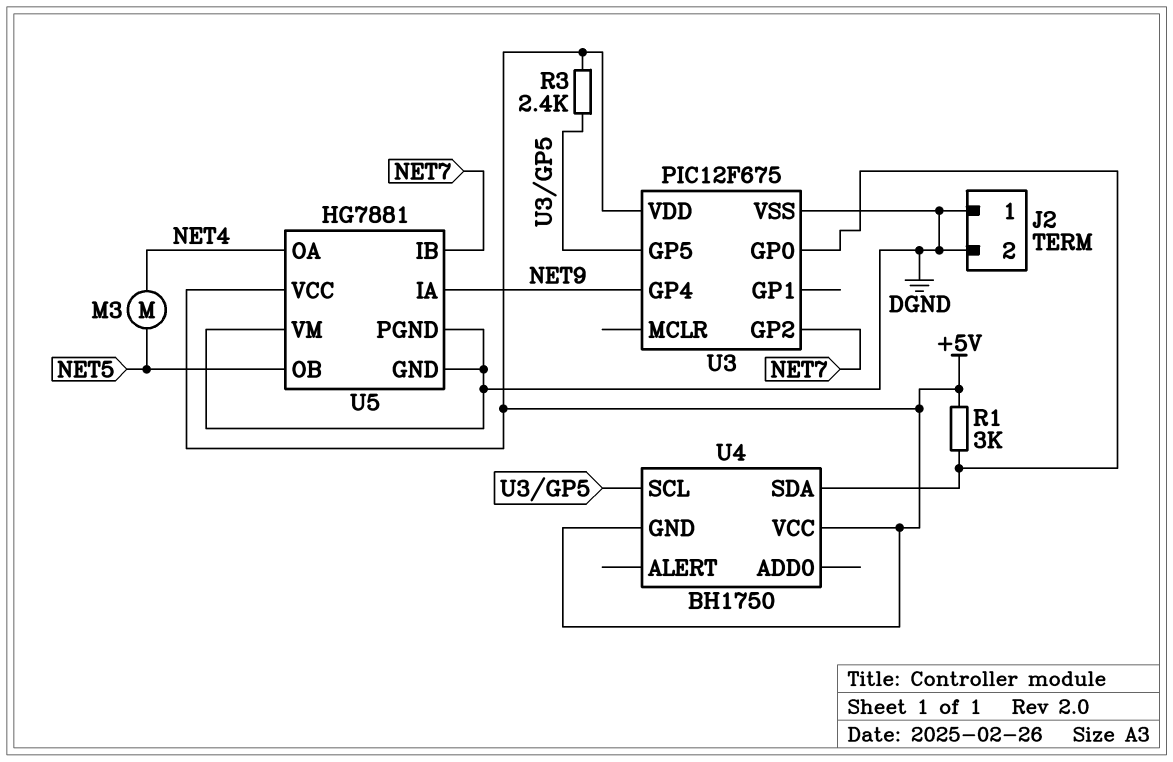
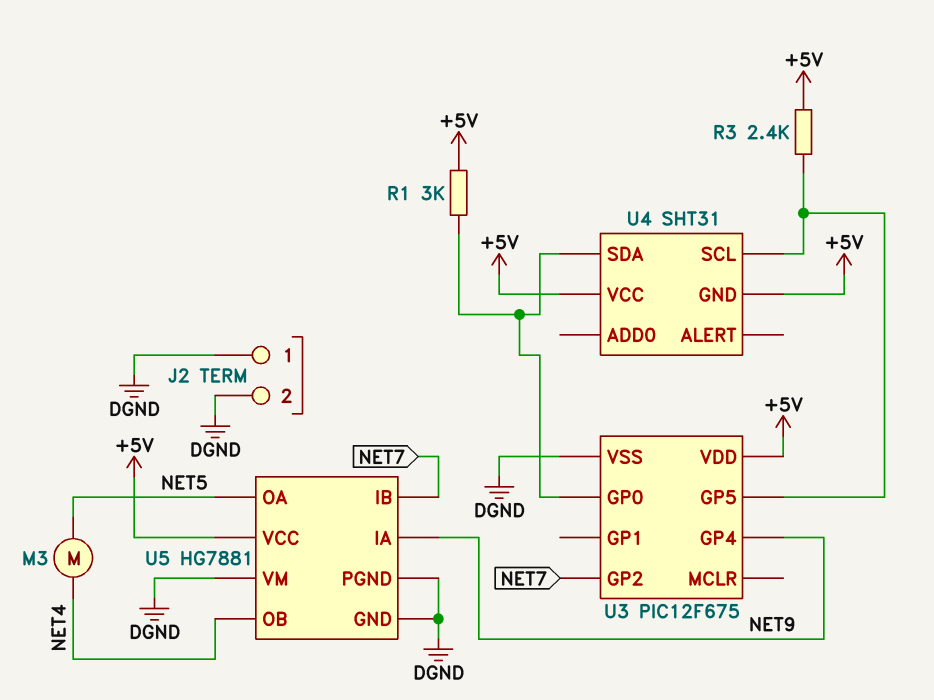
U4: BH1750 -> SHT31
U5 pin OA: NET4 -> NET5
U5 pin OB: NET5 -> NET4

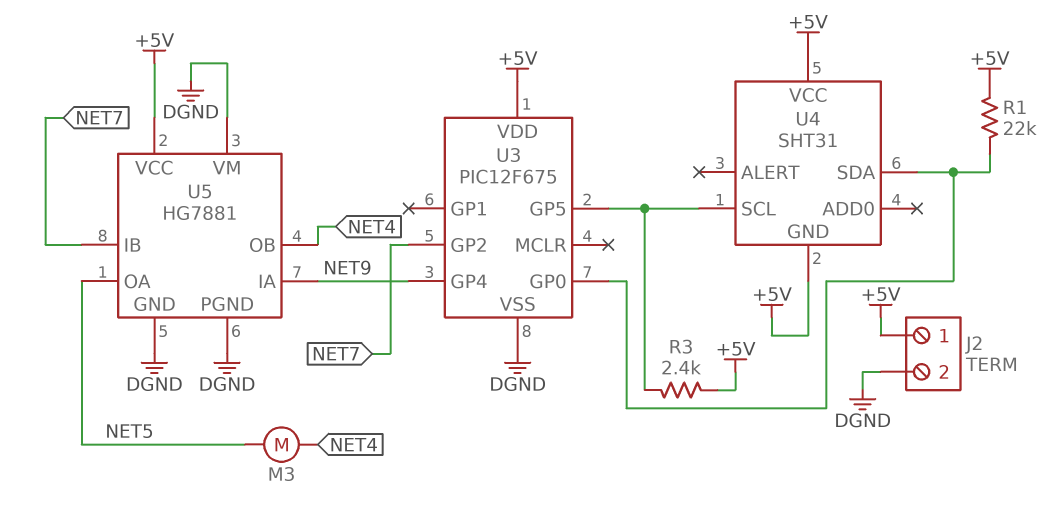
J2 pin 1: DGND -> +5V
R1: 3k (+5V, U3/GP0) -> 22k (+5V, U3/GP0)

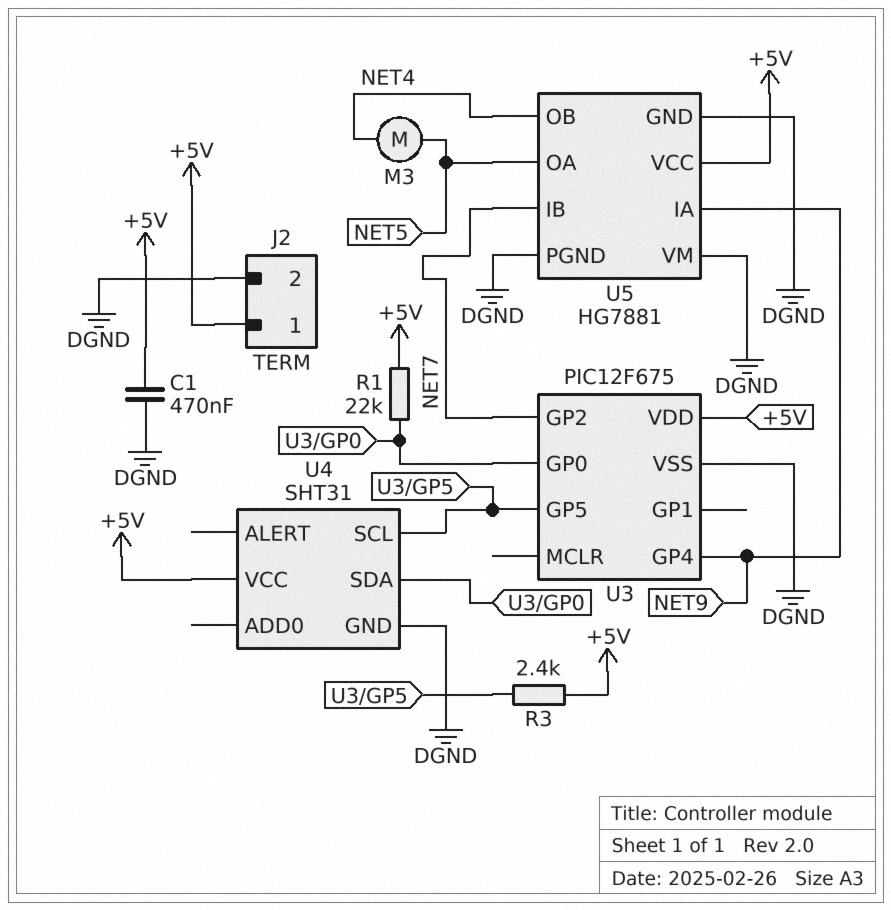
C1: none -> 470nF (+5V, DGND)
U4 pin GND: +5V -> DGND

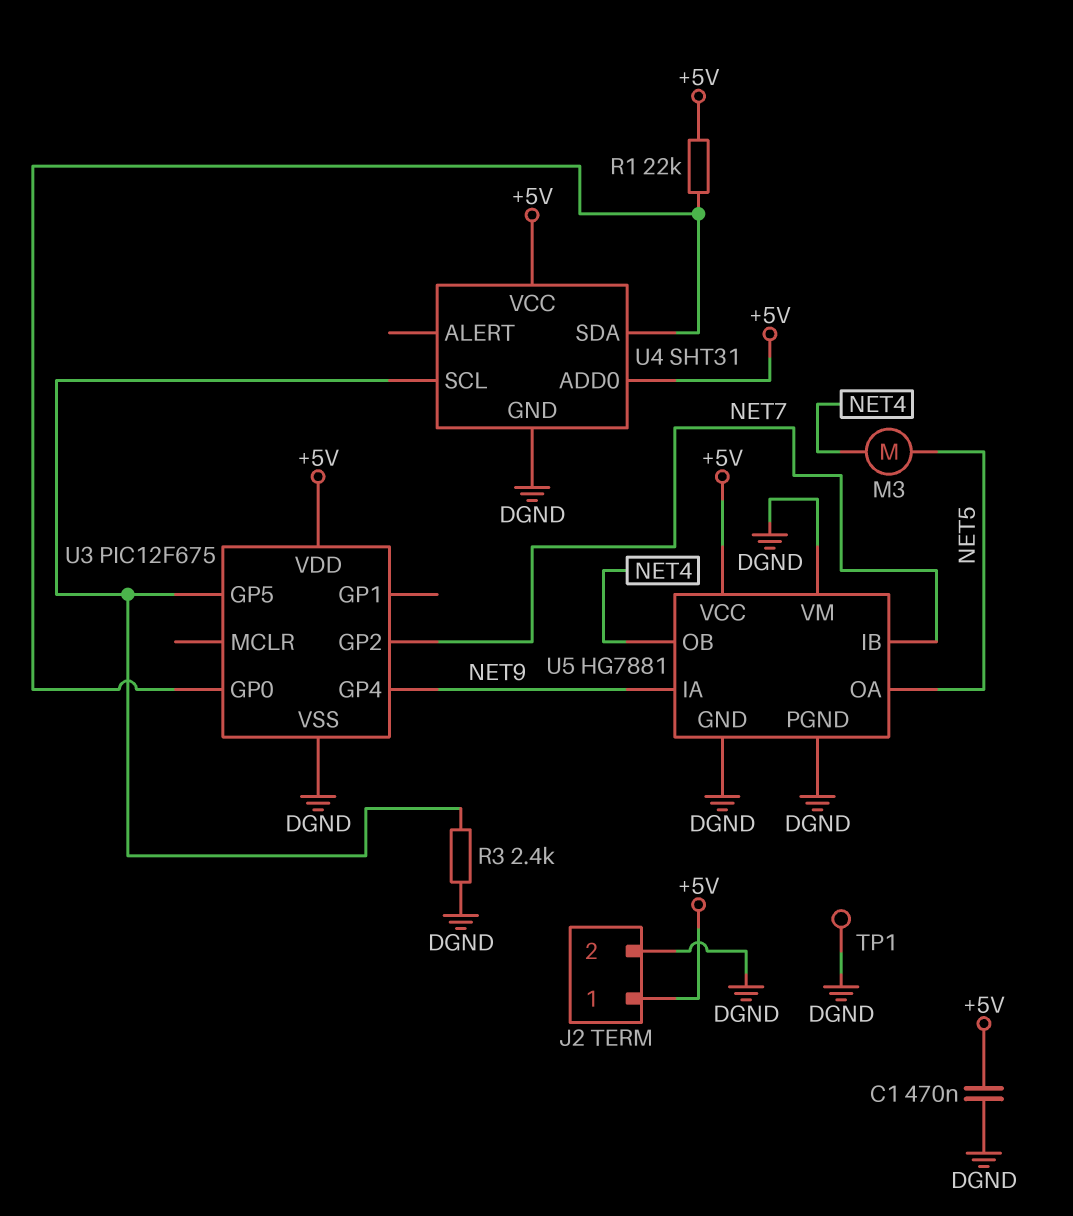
R3: 2.4k (+5V, U3/GP5) -> 2.4k (DGND, U3/GP5)
TP1: none -> test point (DGND)
U4 pin ADD0: none -> +5V

